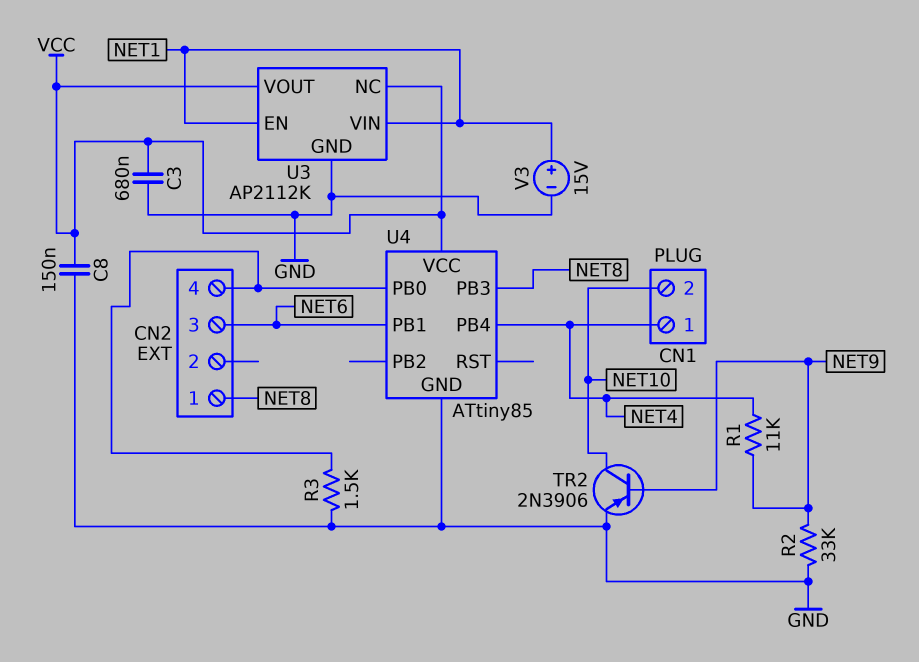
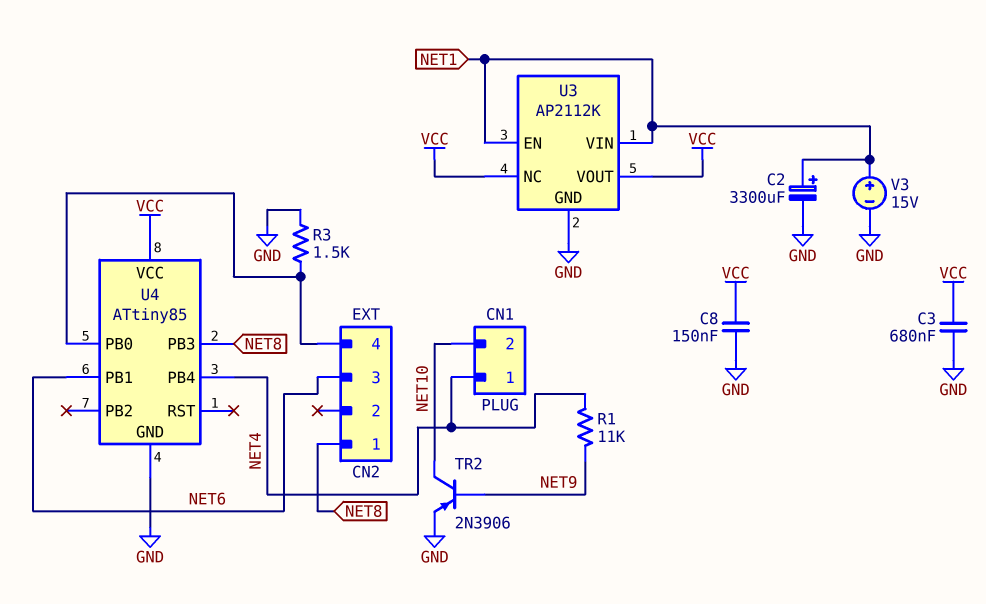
C2: none -> 3300uF (plus NET1, minus GND)
R2: 33k (GND, NET9) -> none

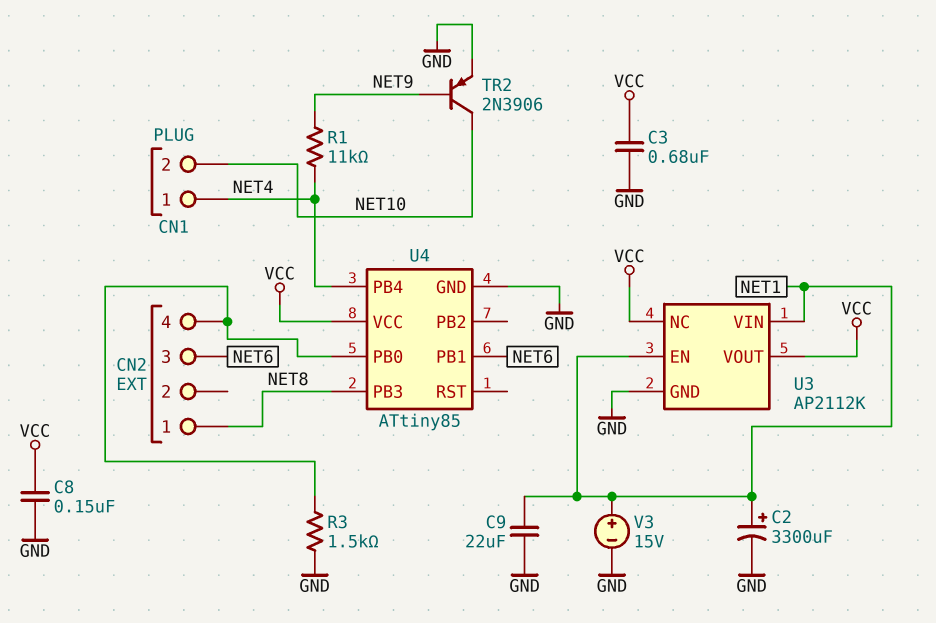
C9: none -> 22uF (GND, NET1)

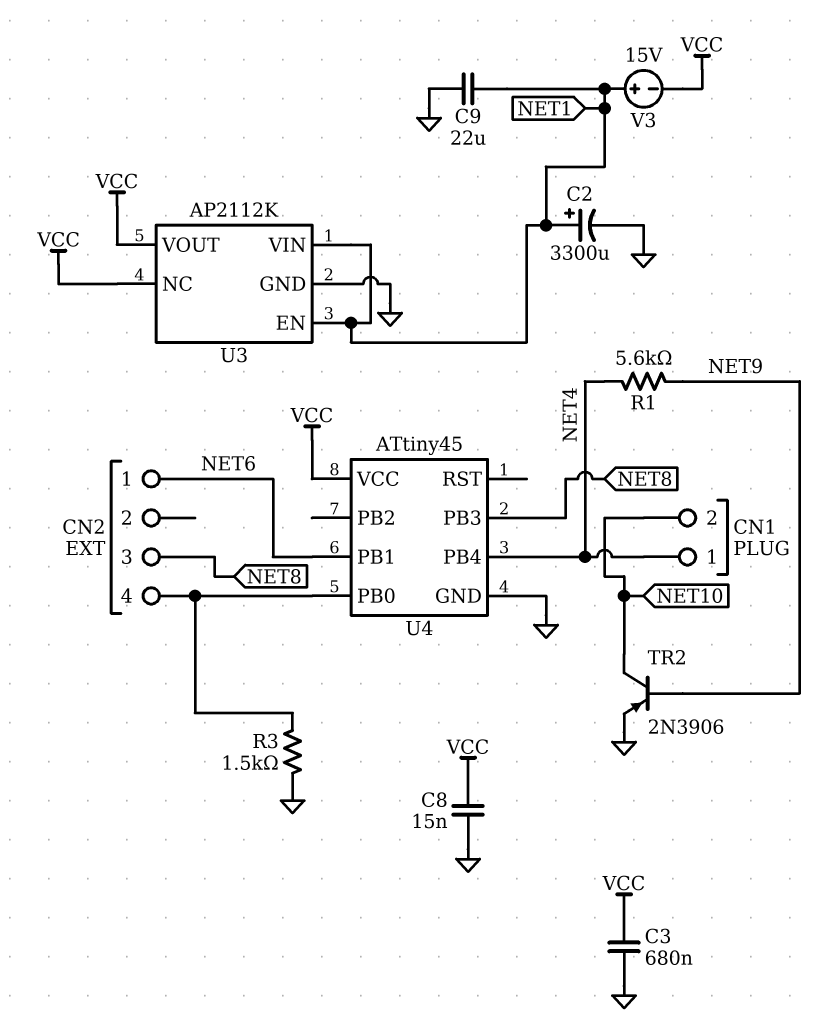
C8: 150nF (GND, VCC) -> 15nF (GND, VCC)
CN2 pin 1: NET8 -> NET6
CN2 pin 3: NET6 -> NET8
R1: 11k (NET4, NET9) -> 5.6k (NET4, NET9)
U4: ATtiny85 -> ATtiny45
V3: 15V (plus NET1, minus GND) -> 15V (plus NET1, minus VCC)

